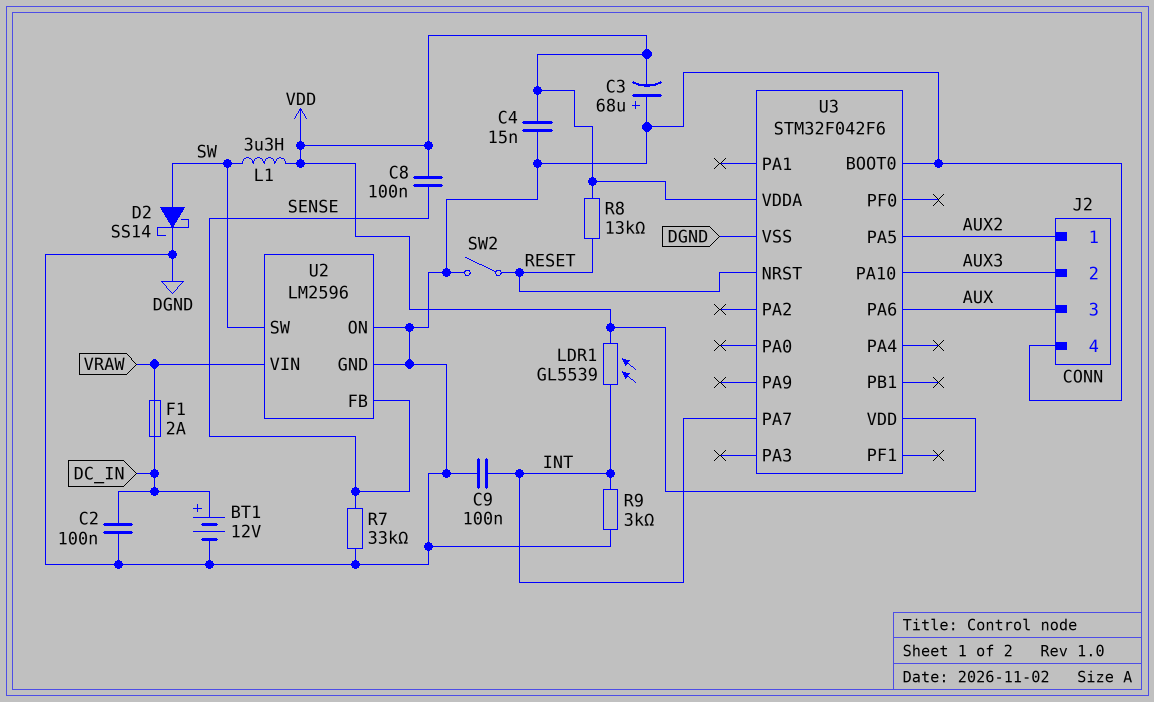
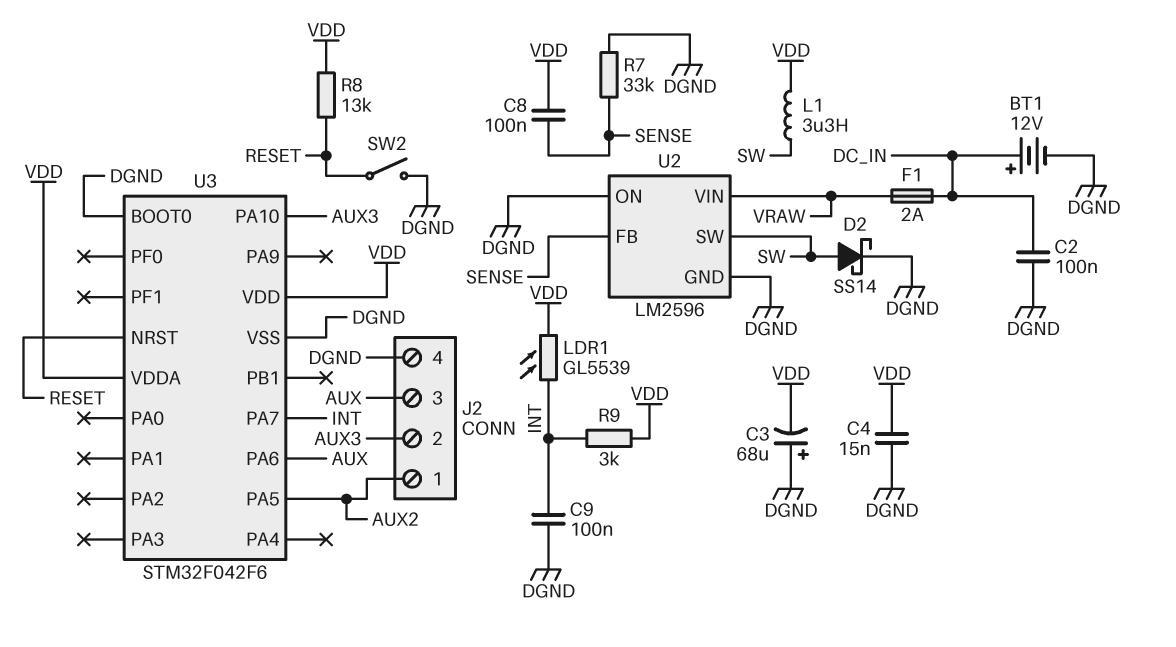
R9: 3k (DGND, INT) -> 3k (INT, VDD)

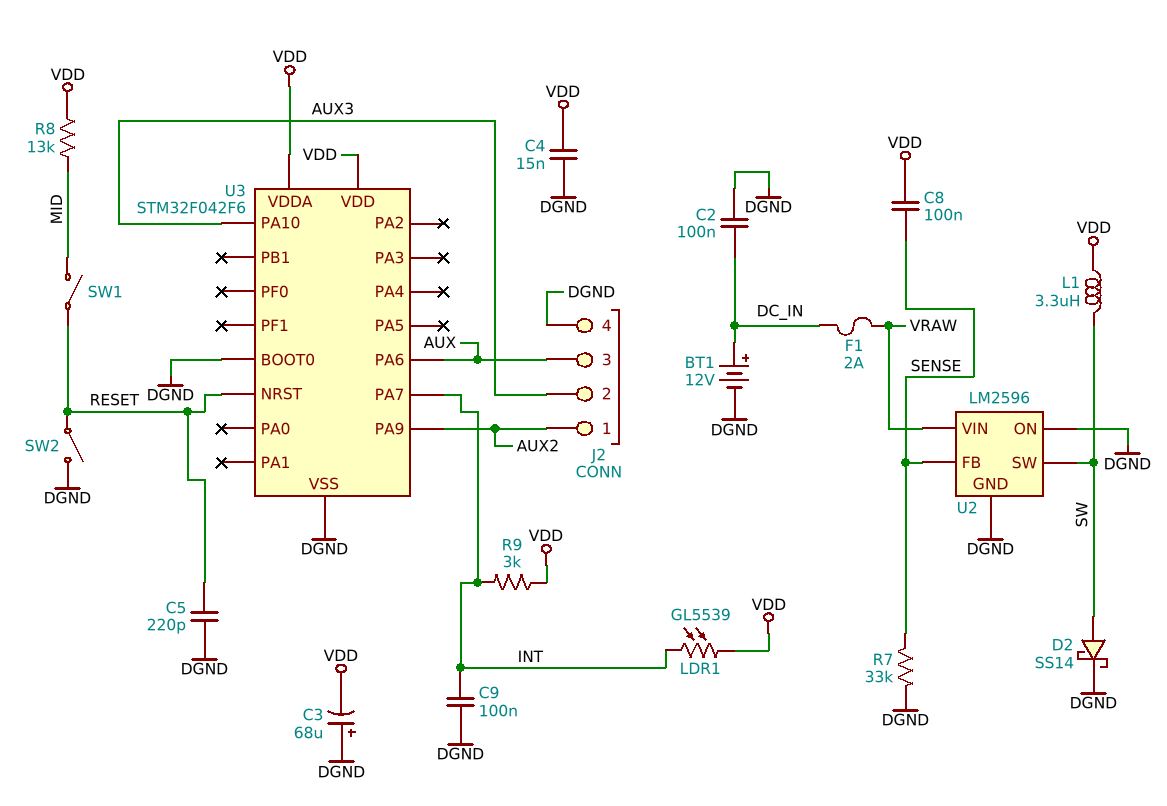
C5: none -> 220pF (DGND, RESET)
R8: 13k (RESET, VDD) -> 13k (MID, VDD)
SW1: none -> switch (MID, RESET)
U3 pin PA5: AUX2 -> none
U3 pin PA9: none -> AUX2

